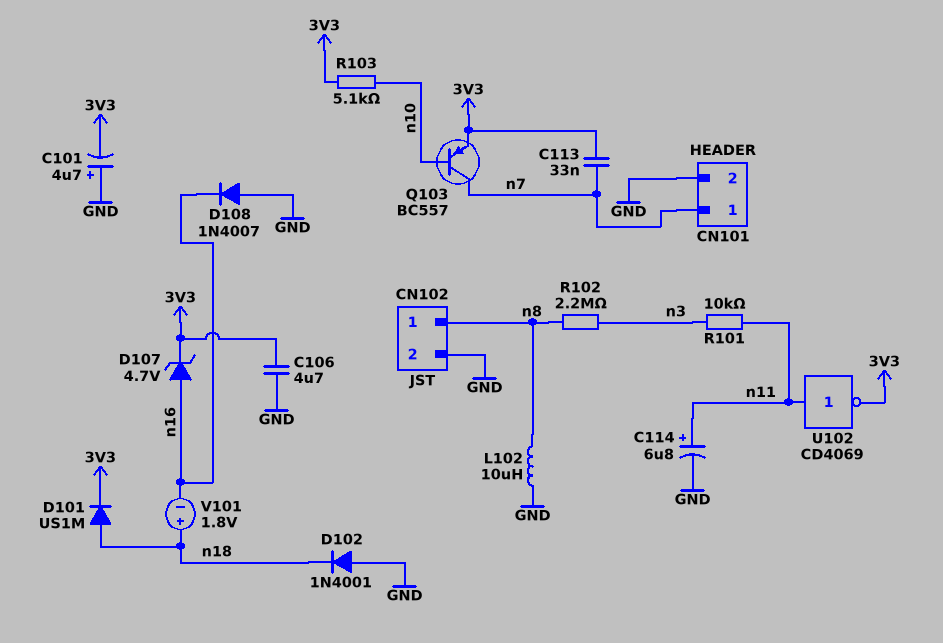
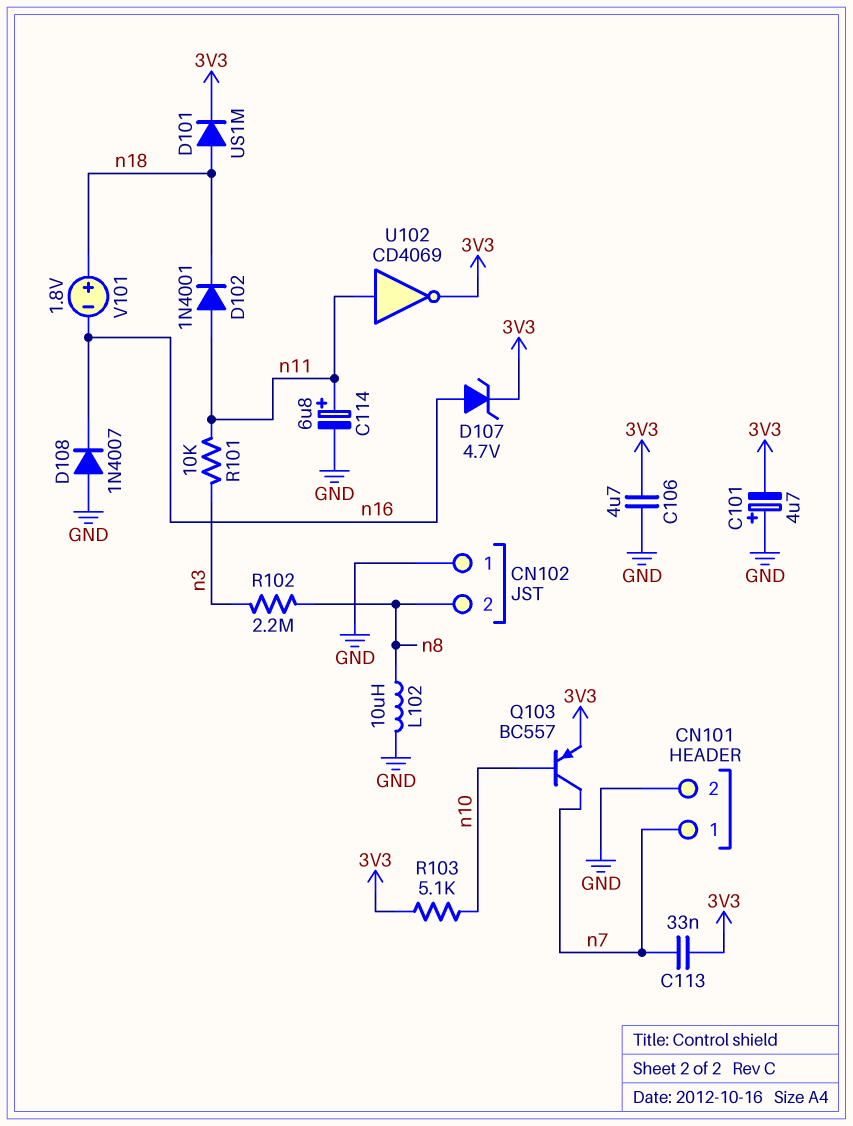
CN102 pin 1: n8 -> GND
CN102 pin 2: GND -> n8
D102: diode 1N4001 (A GND, K n18) -> diode 1N4001 (A n11, K n18)

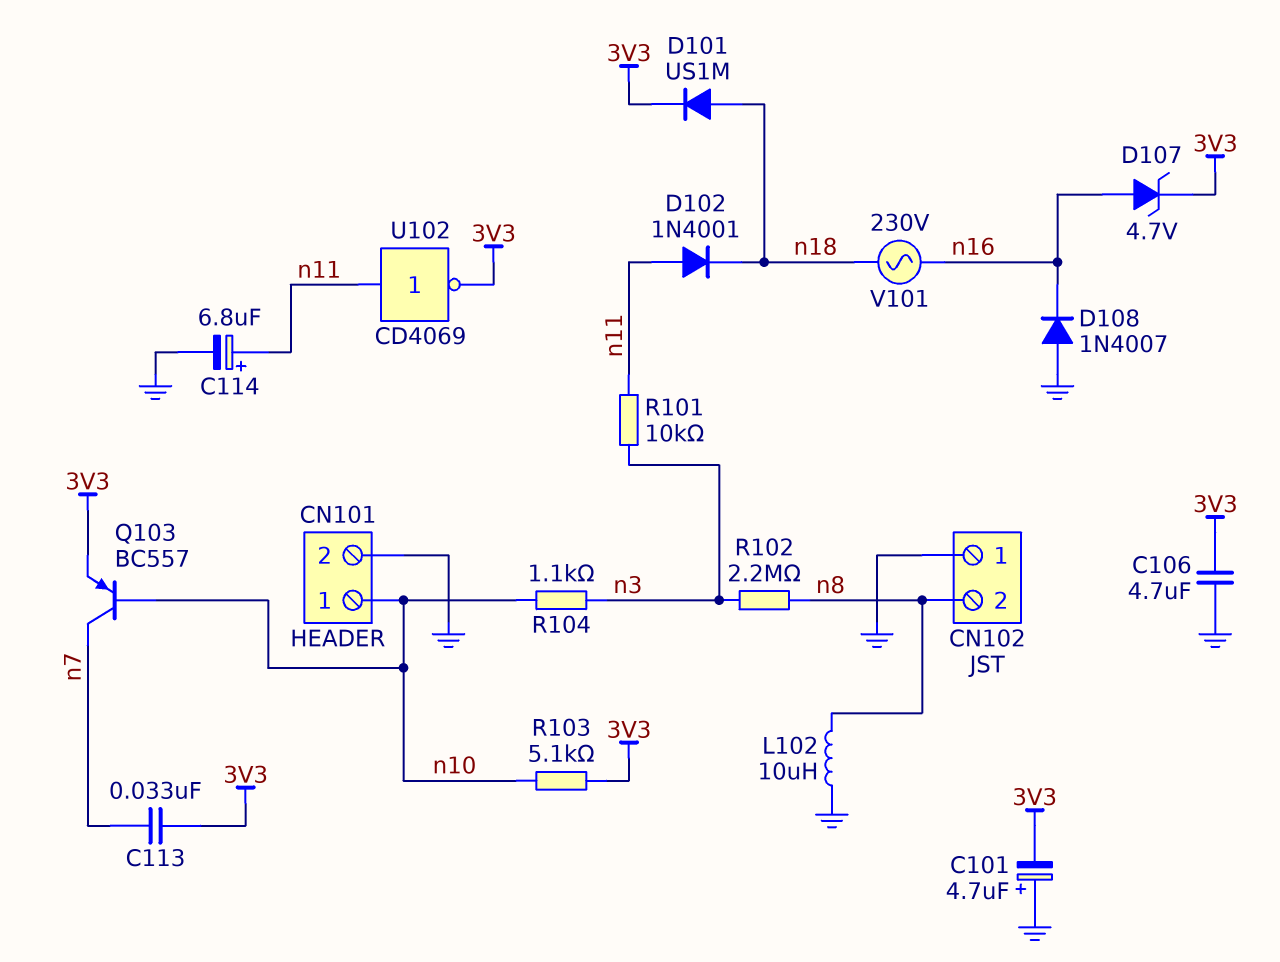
CN101 pin 1: n7 -> n10
R104: none -> 1.1k (n3, n10)
V101: 1.8V (plus n18, minus n16) -> AC 230V (n16, n18)

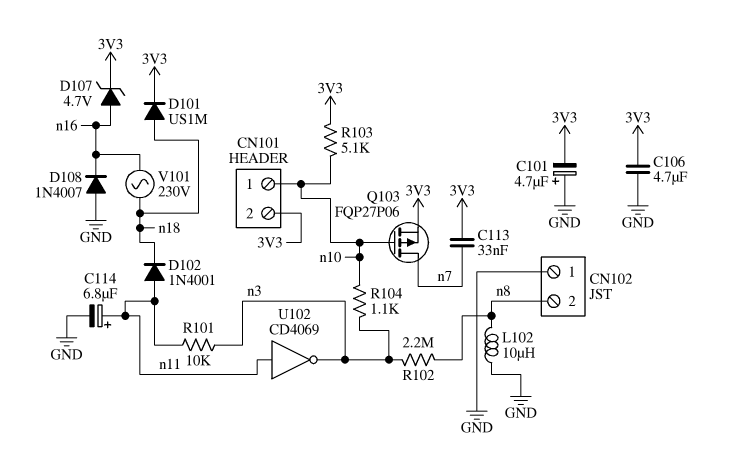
CN101 pin 2: GND -> 3V3
Q103: PNP BC557 (B n10, C n7, E 3V3) -> PMOS FQP27P06 (G n10, D n7, S 3V3)
U102: NOT CD4069 (in n11, out 3V3) -> NOT CD4069 (in n11, out n3)

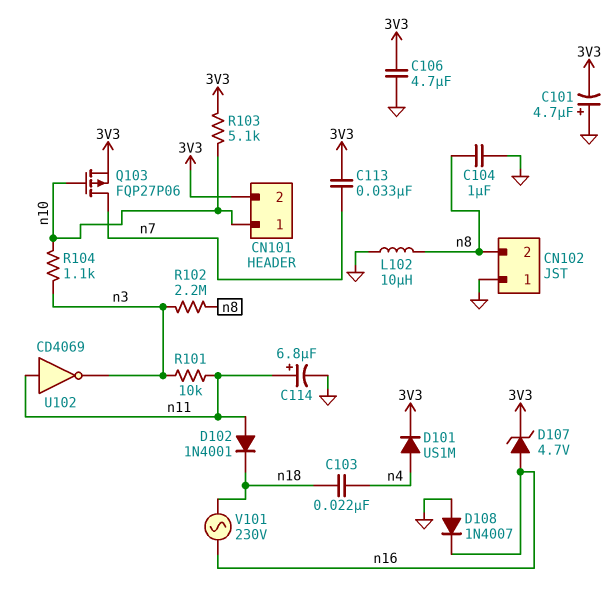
C103: none -> 22nF (n4, n18)
C104: none -> 1uF (GND, n8)
D101: diode US1M (A n18, K 3V3) -> diode US1M (A n4, K 3V3)

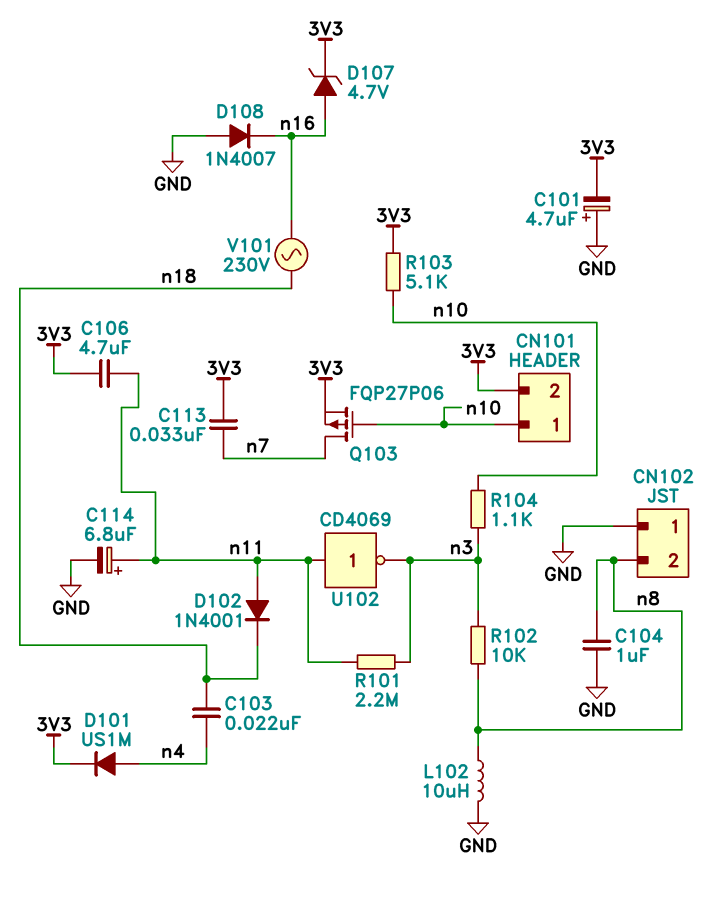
C106: 4.7uF (3V3, GND) -> 4.7uF (3V3, n11)
R101: 10k (n3, n11) -> 2.2M (n3, n11)
R102: 2.2M (n3, n8) -> 10k (n3, n8)

